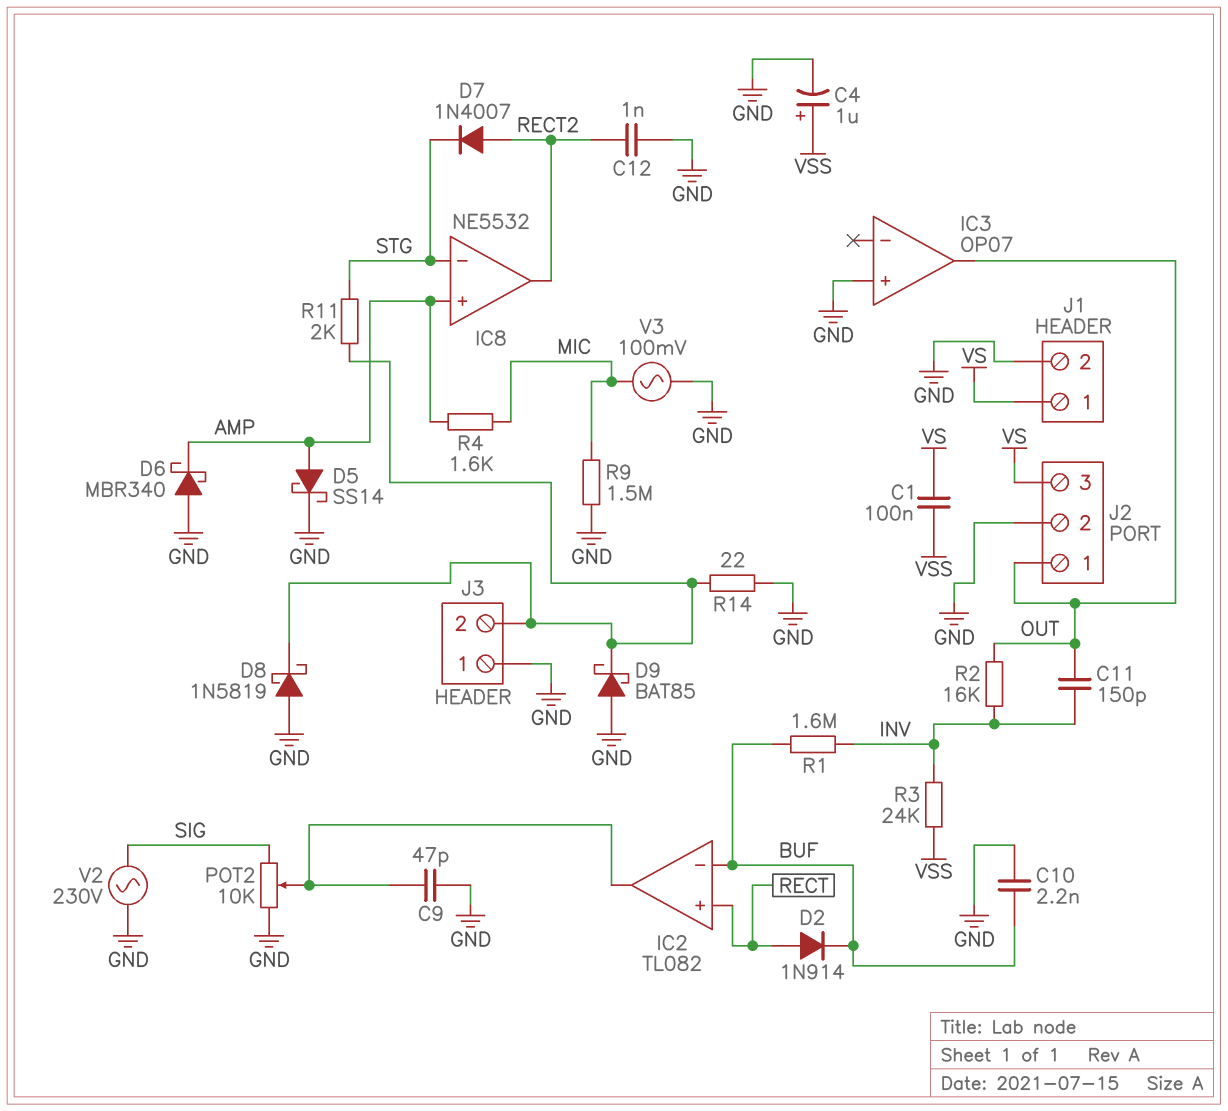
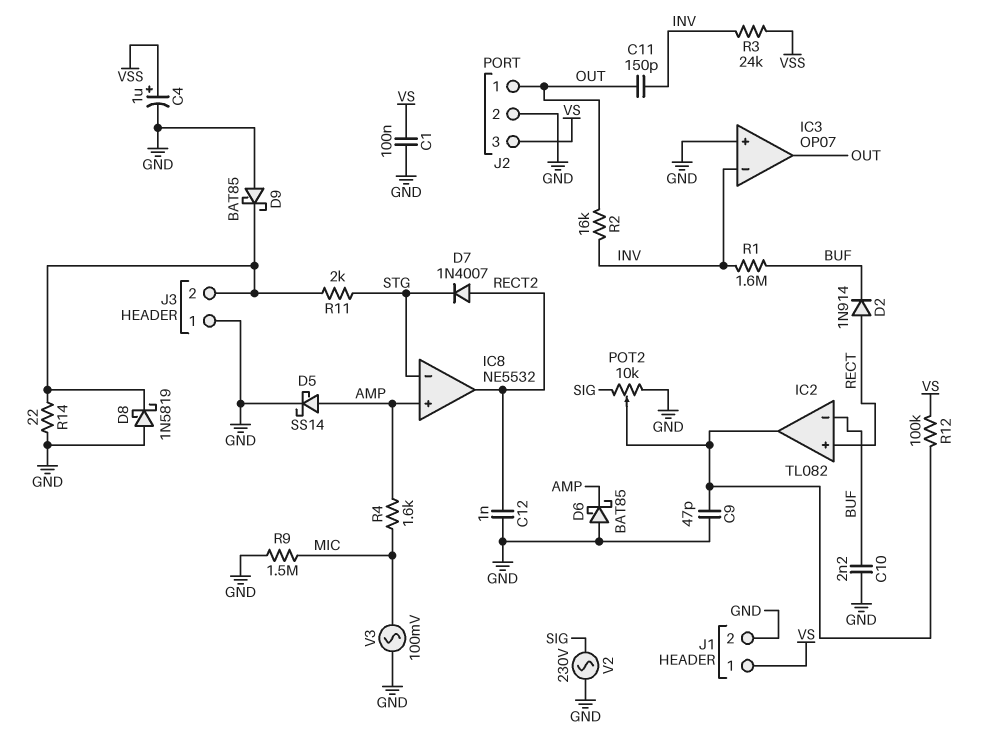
C1: 100nF (VS, VSS) -> 100nF (GND, VS)
D6: schottky MBR340 (A GND, K AMP) -> schottky BAT85 (A GND, K AMP)
IC3 pin in-: none -> INV
R12: none -> 100k (IC2/out, VS)

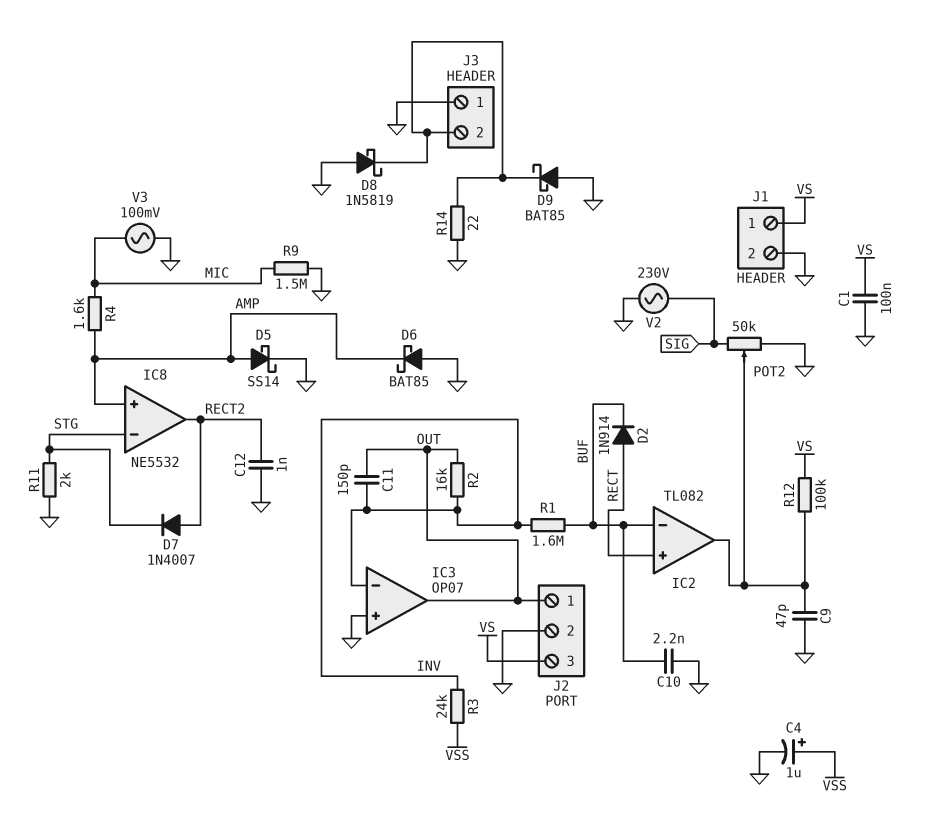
POT2: 10k (GND, SIG, wiper IC2/out) -> 50k (GND, SIG, wiper IC2/out)
R11: 2k (J3/2, STG) -> 2k (GND, STG)

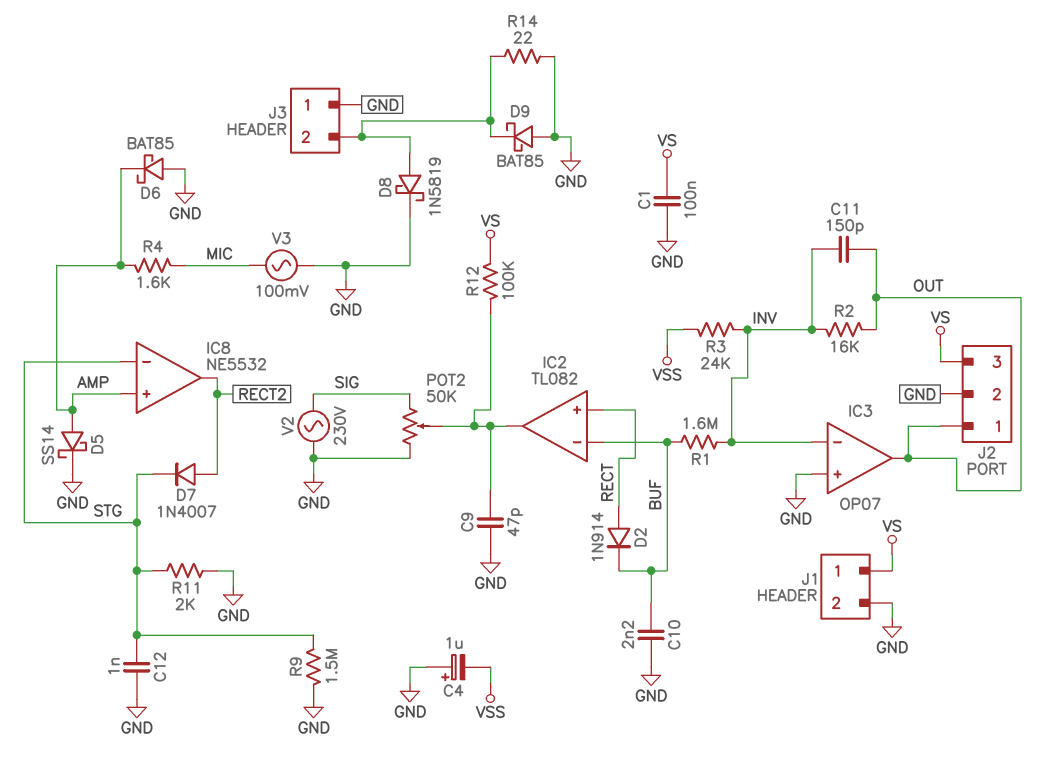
C4: 1uF (plus VSS, minus GND) -> 1uF (plus GND, minus VSS)
C12: 1nF (GND, RECT2) -> 1nF (GND, STG)
D8: schottky 1N5819 (A GND, K J3/2) -> schottky 1N5819 (A J3/2, K GND)
R9: 1.5M (GND, MIC) -> 1.5M (GND, STG)

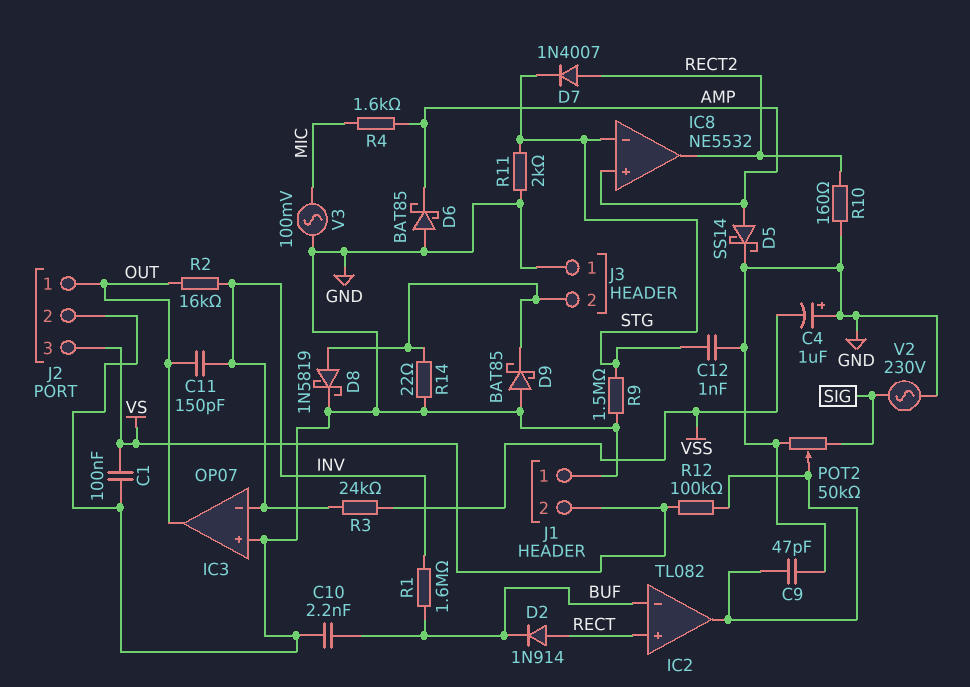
J1 pin 1: VS -> GND
J1 pin 2: GND -> VS
R10: none -> 160 (GND, RECT2)

